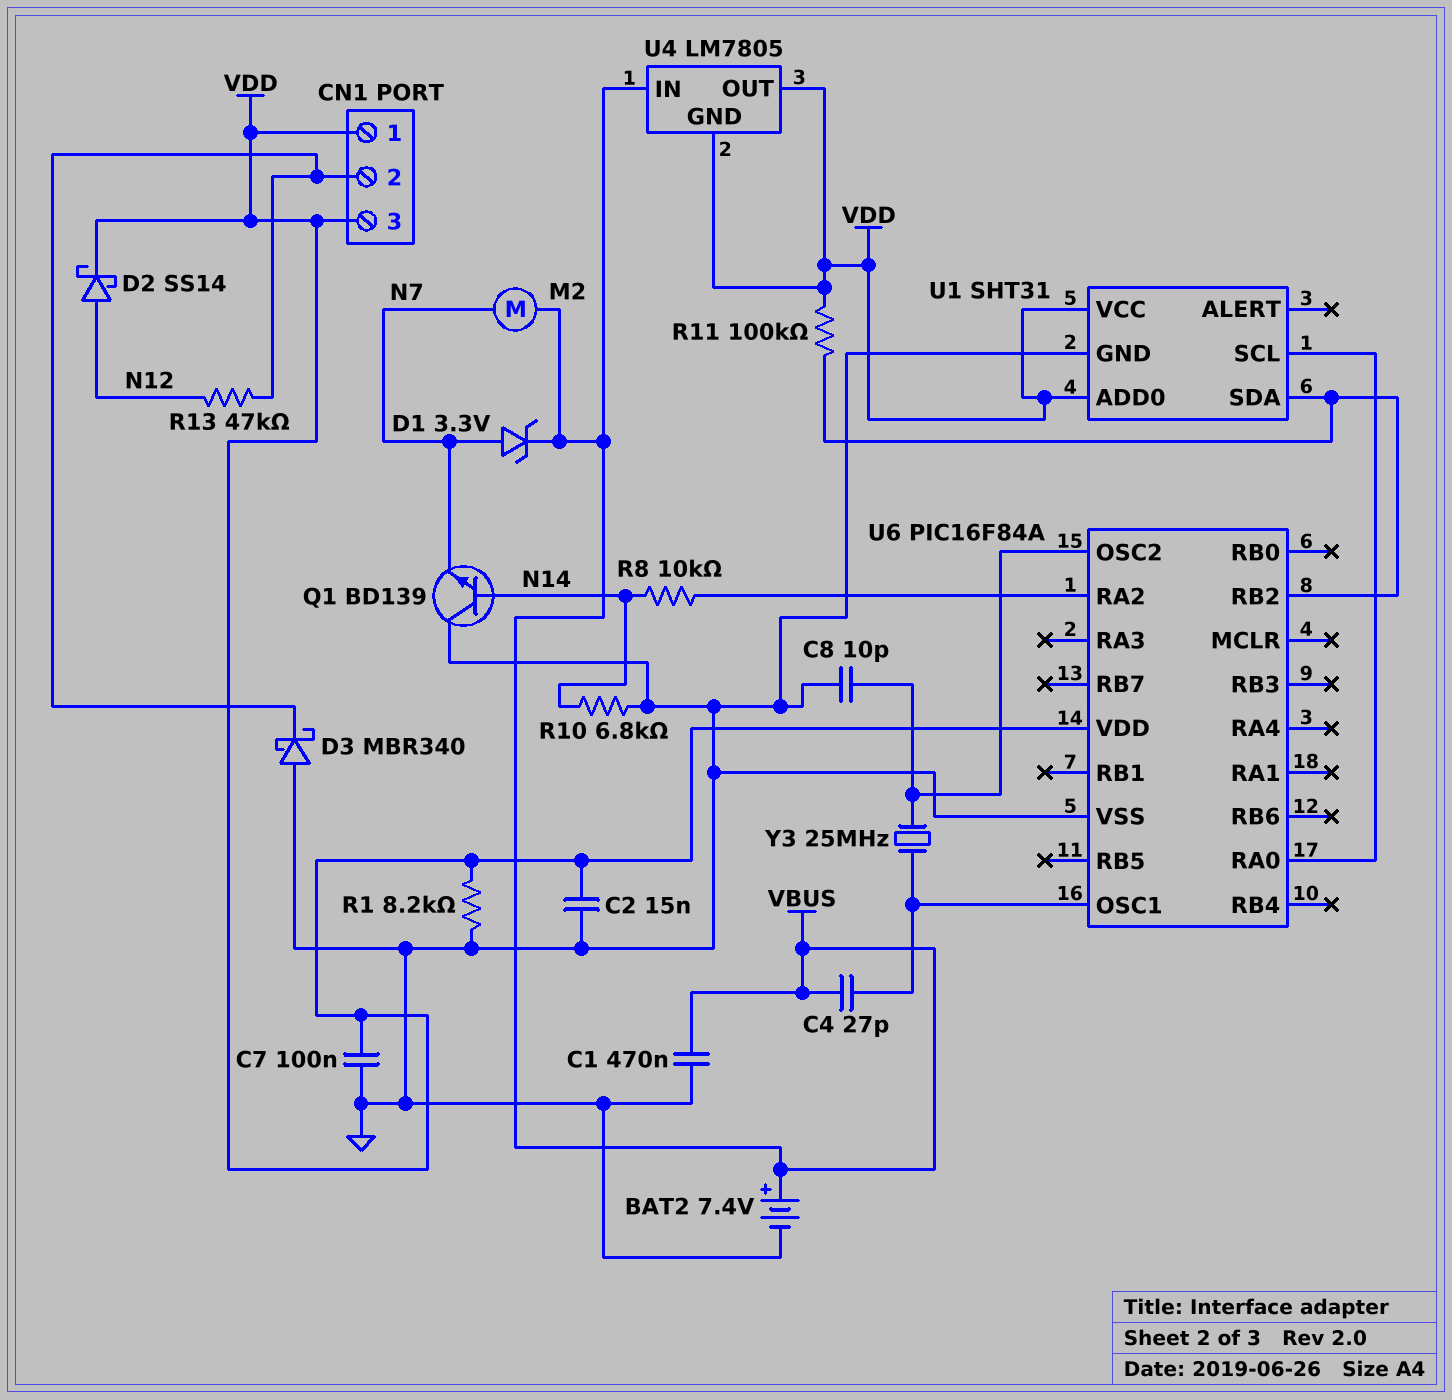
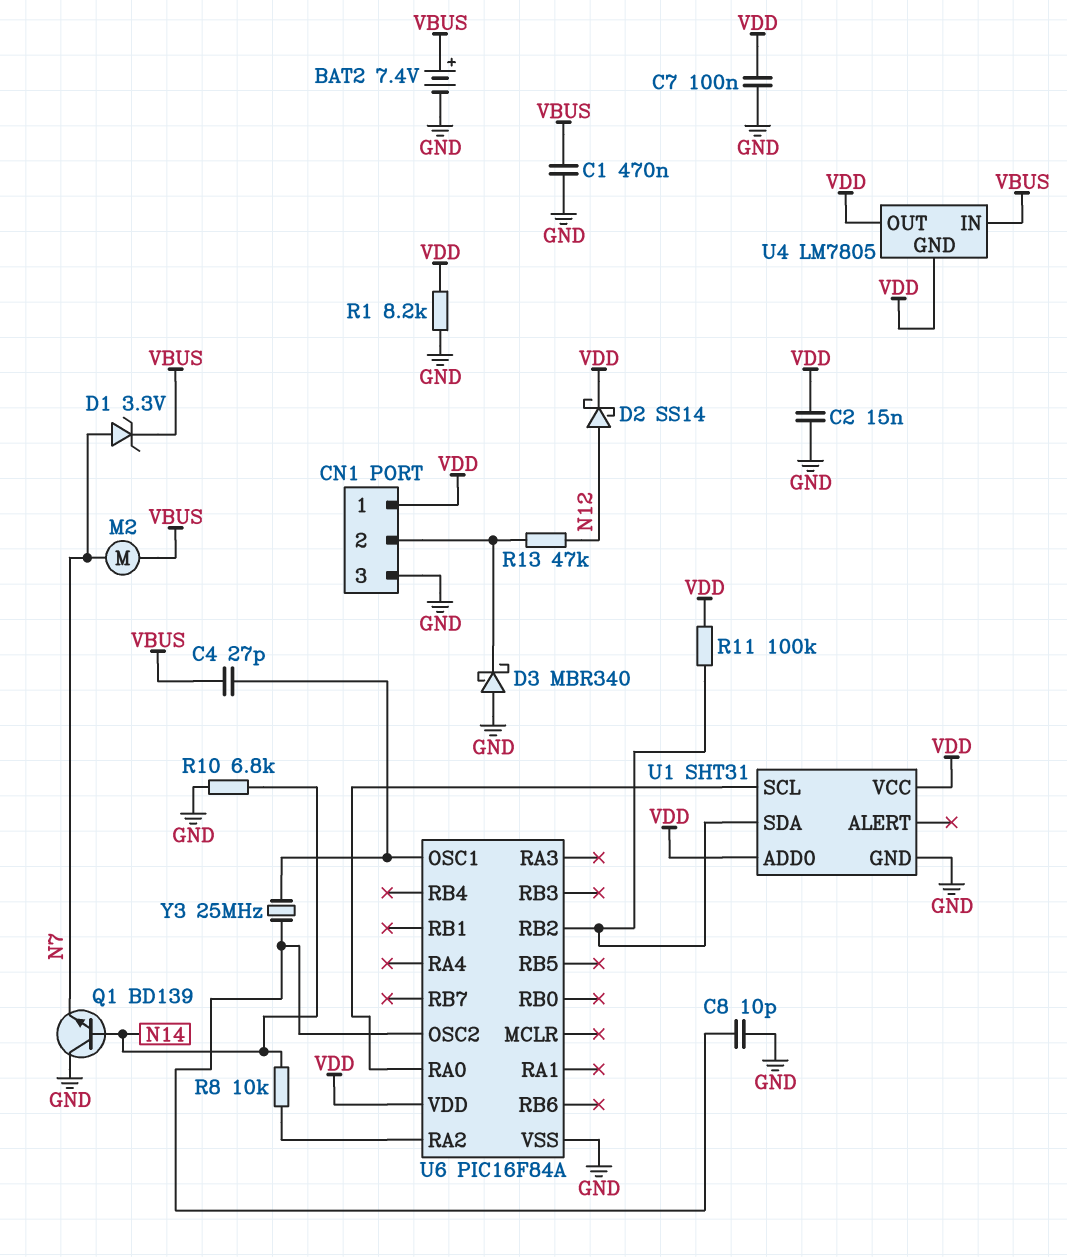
CN1 pin 3: VDD -> GND

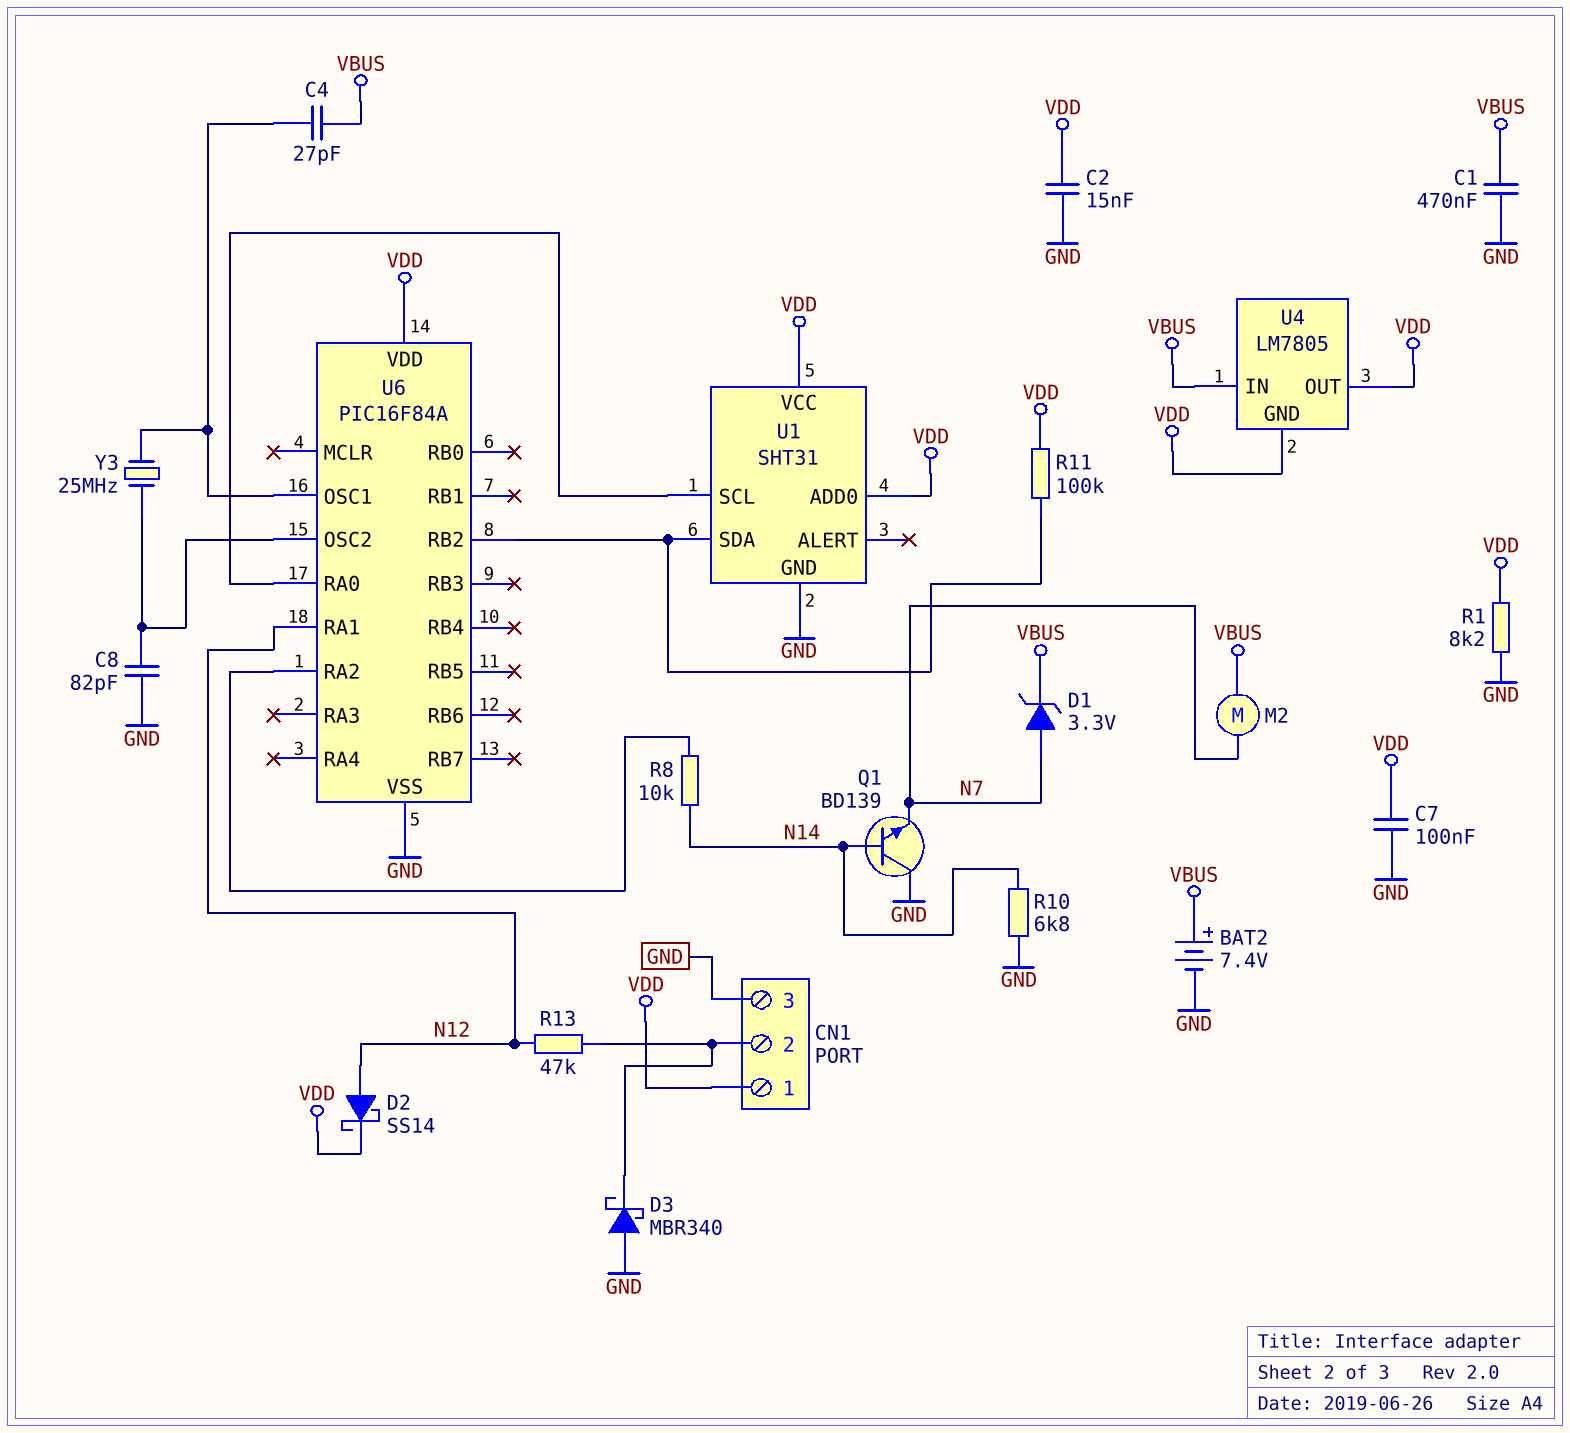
C8: 10pF (GND, U6/OSC2) -> 82pF (GND, U6/OSC2)
U6 pin RA1: none -> N12

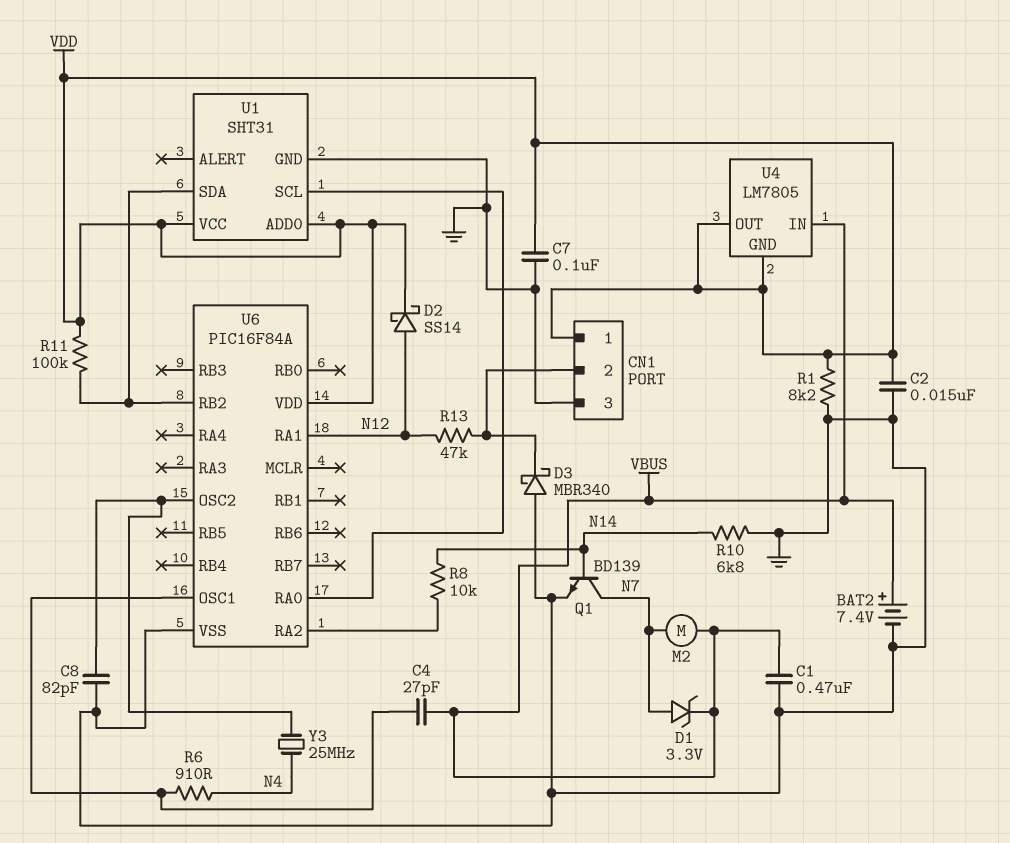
Q1: NPN BD139 (B N14, C GND, E N7) -> NPN BD139 (B N14, C N7, E GND)
R6: none -> 910 (N4, U6/OSC1)
Y3: 25MHz (U6/OSC1, U6/OSC2) -> 25MHz (N4, U6/OSC2)

